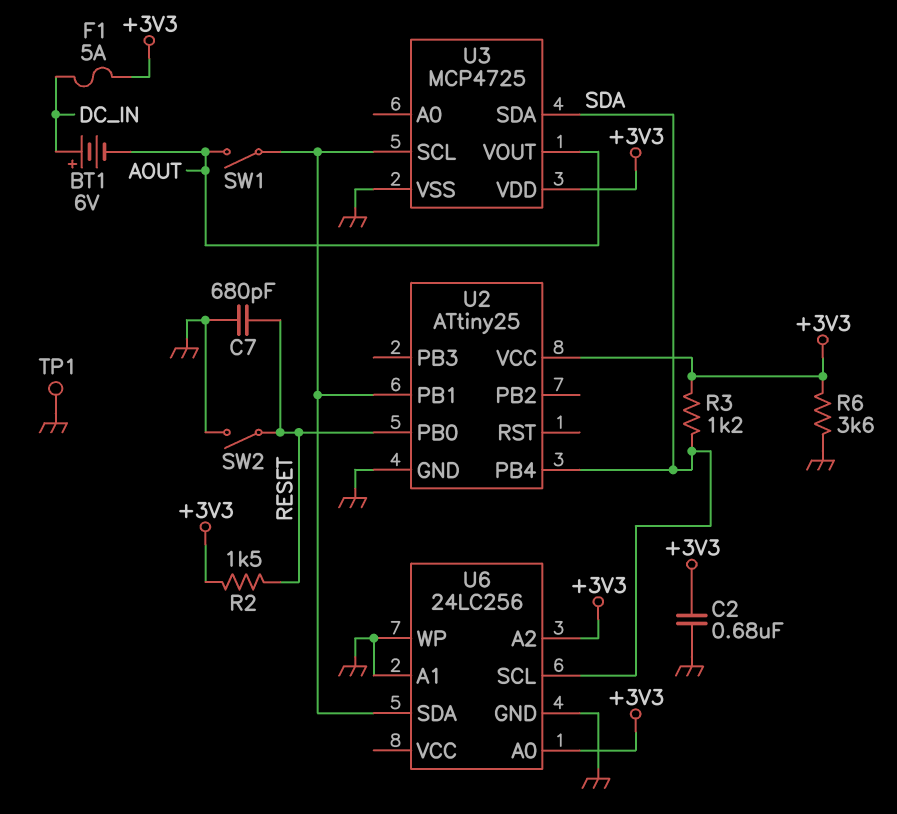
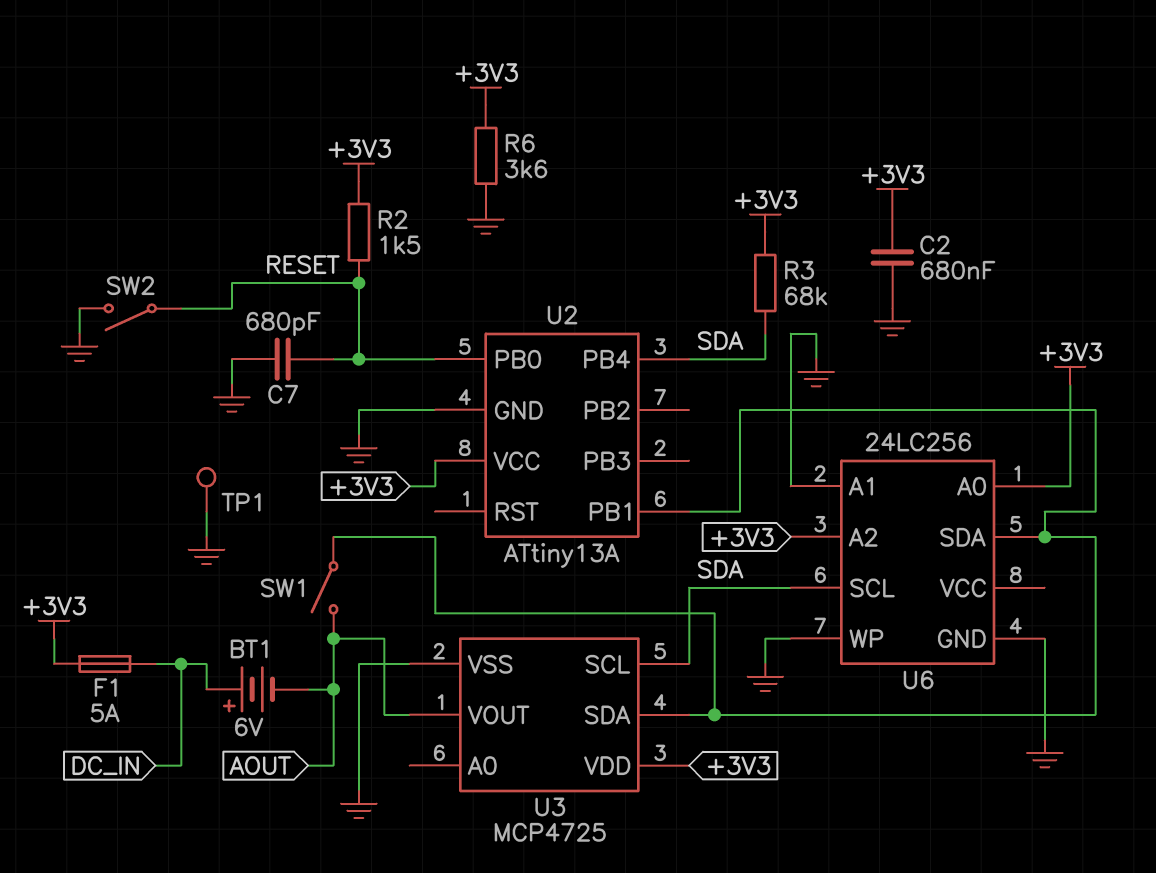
R3: 1.2k (+3V3, SDA) -> 68k (+3V3, SDA)
U2: ATtiny25 -> ATtiny13A
U3 pin SCL: U2/PB1 -> SDA
U3 pin SDA: SDA -> U2/PB1

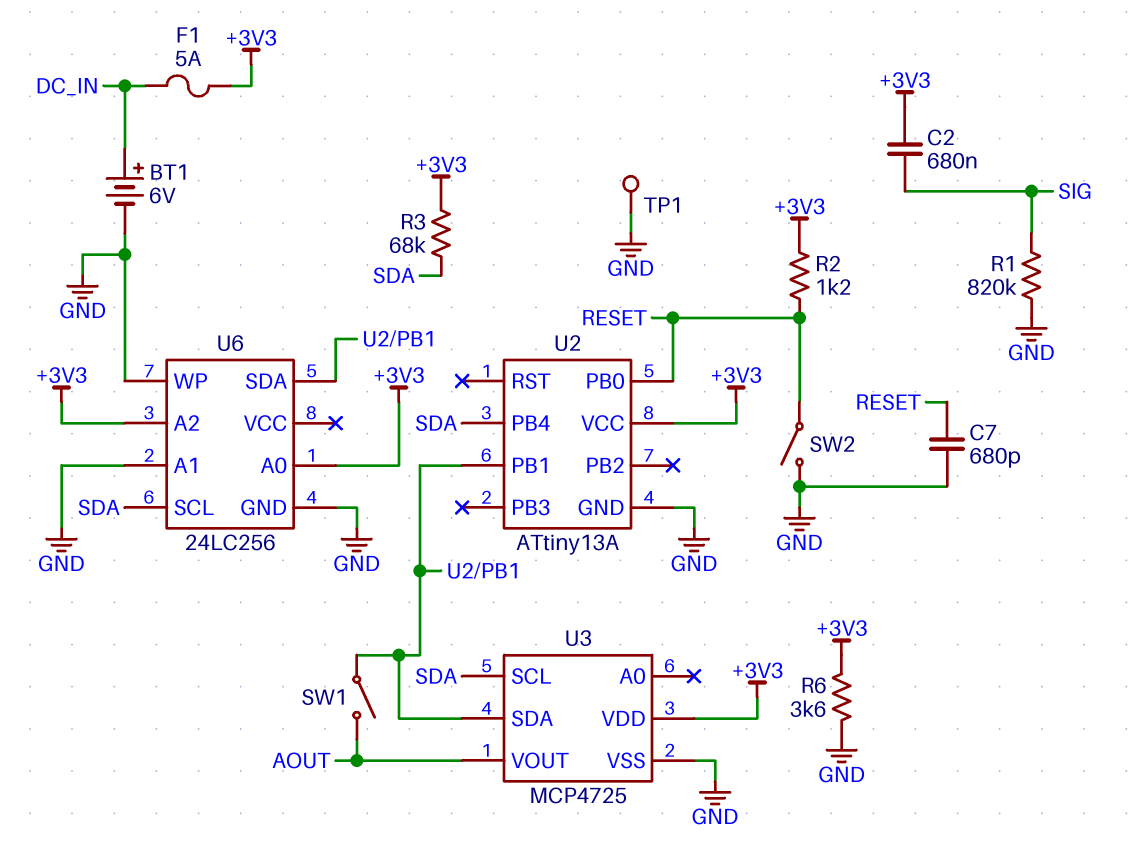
BT1: 6V (plus DC_IN, minus AOUT) -> 6V (plus DC_IN, minus GND)
C2: 680nF (+3V3, GND) -> 680nF (+3V3, SIG)
R1: none -> 820k (GND, SIG)
R2: 1.5k (+3V3, RESET) -> 1.2k (+3V3, RESET)

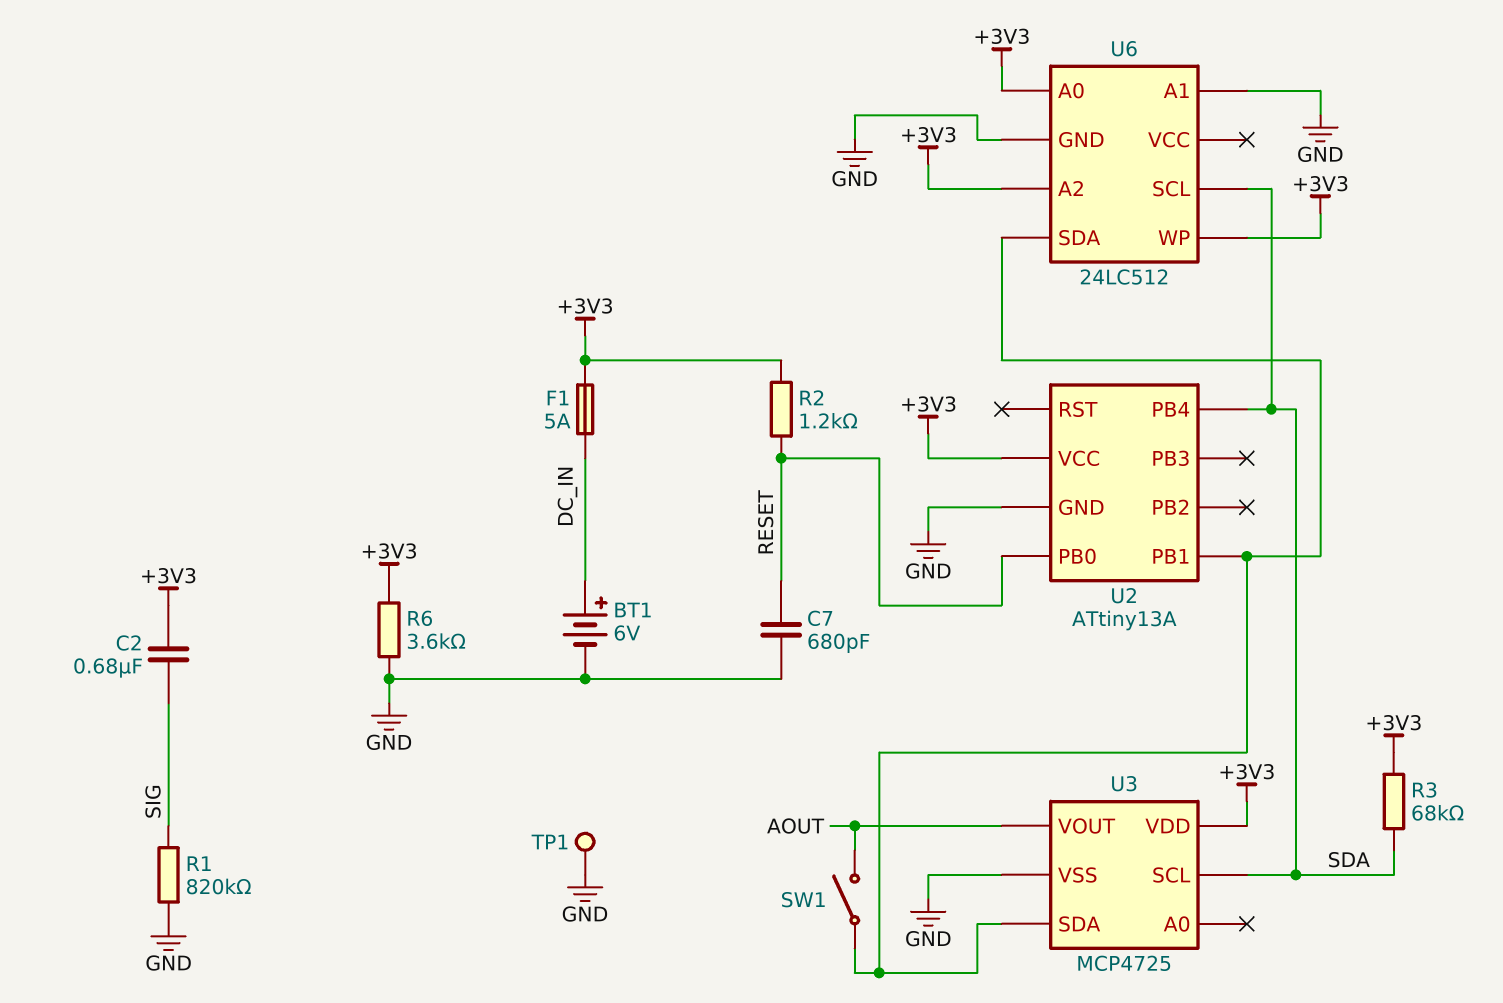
SW2: switch (GND, RESET) -> none
U6: 24LC256 -> 24LC512
U6 pin WP: GND -> +3V3

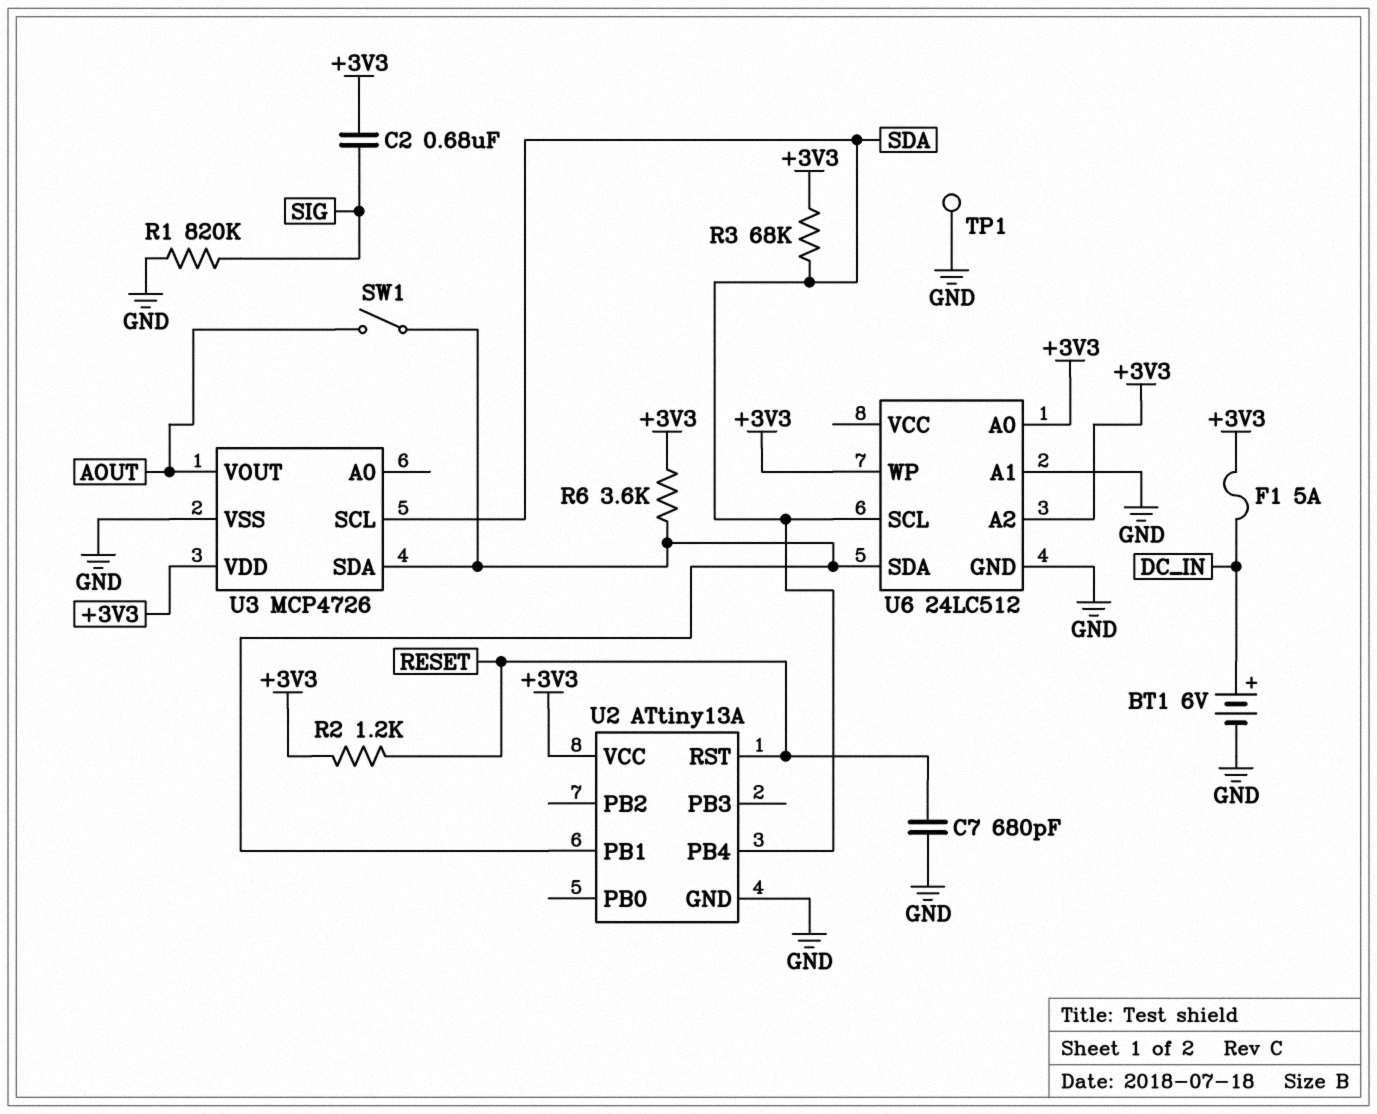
R6: 3.6k (+3V3, GND) -> 3.6k (+3V3, U2/PB1)
U2 pin PB0: RESET -> none
U2 pin RST: none -> RESET
U3: MCP4725 -> MCP4726

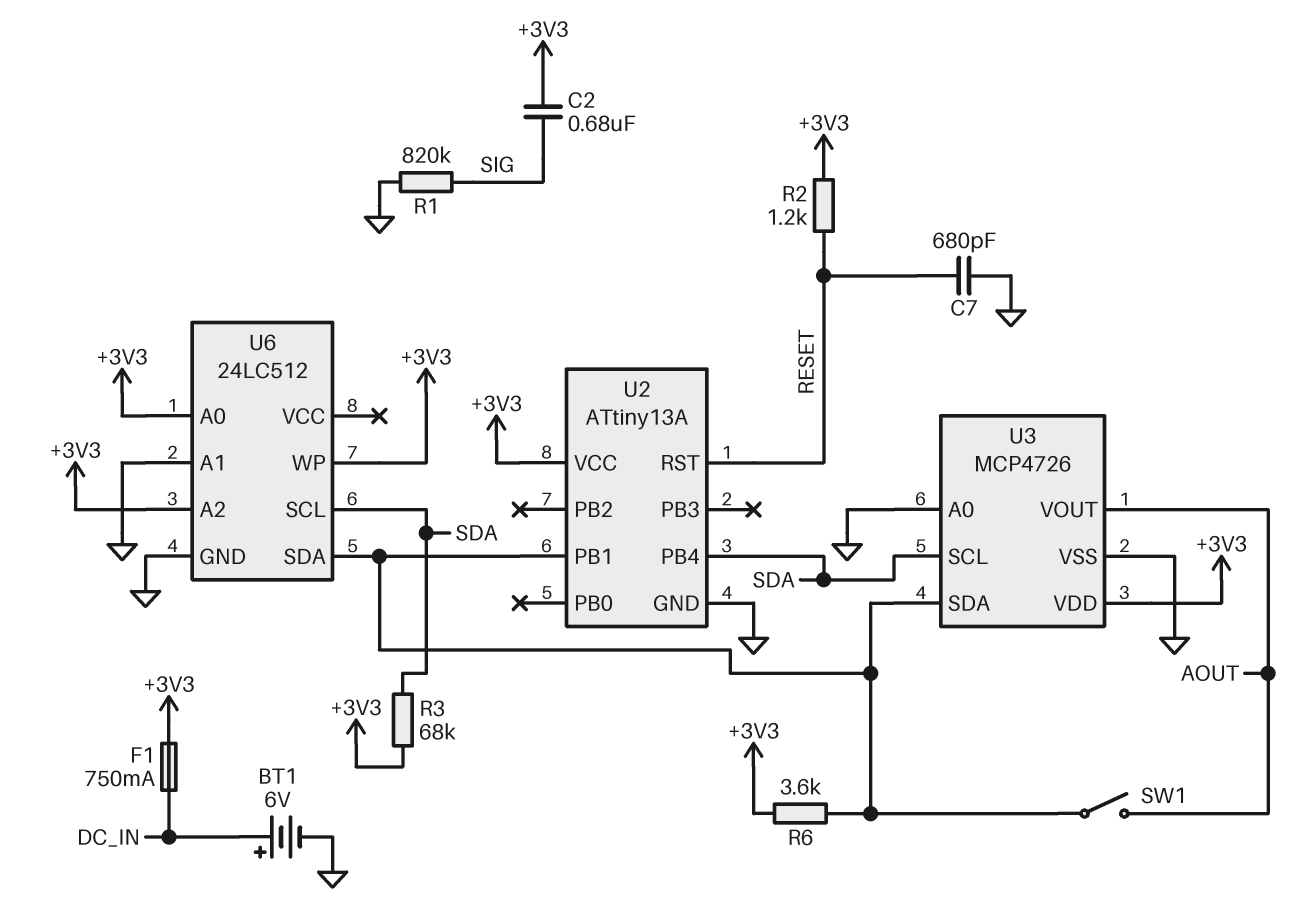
F1: 5A (+3V3, DC_IN) -> 750mA (+3V3, DC_IN)
TP1: test point (GND) -> none
U3 pin A0: none -> GND

